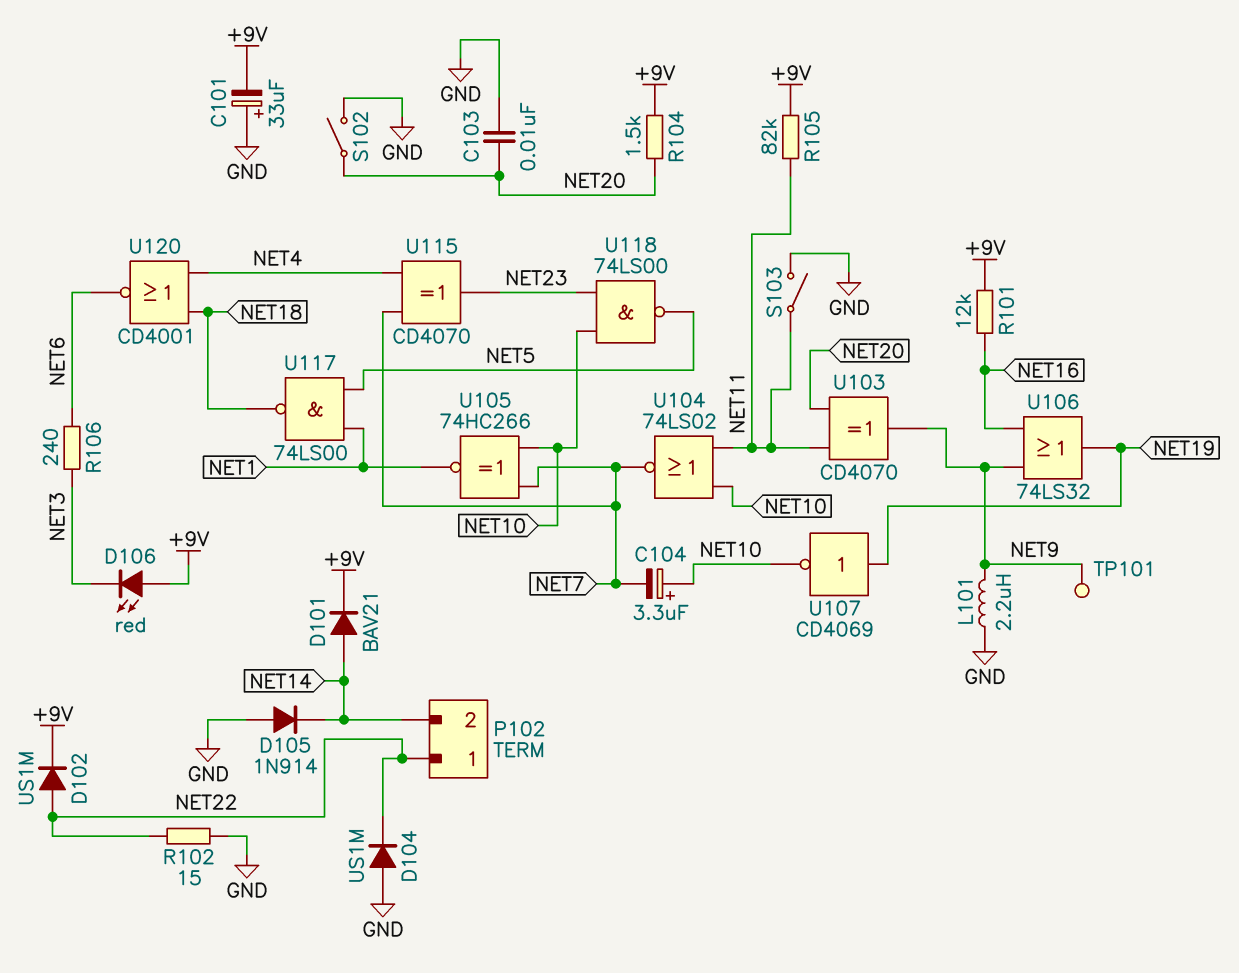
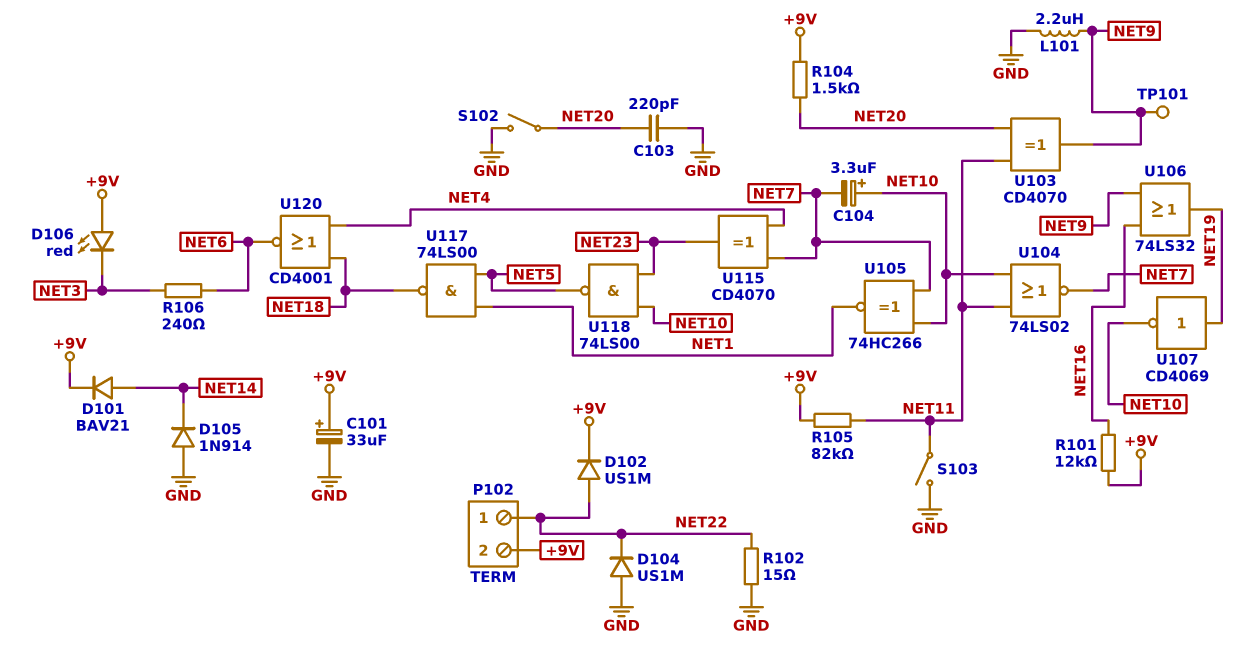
C101: 33uF (plus GND, minus +9V) -> 33uF (plus +9V, minus GND)
C103: 10nF (GND, NET20) -> 220pF (GND, NET20)
P102 pin 2: NET14 -> +9V

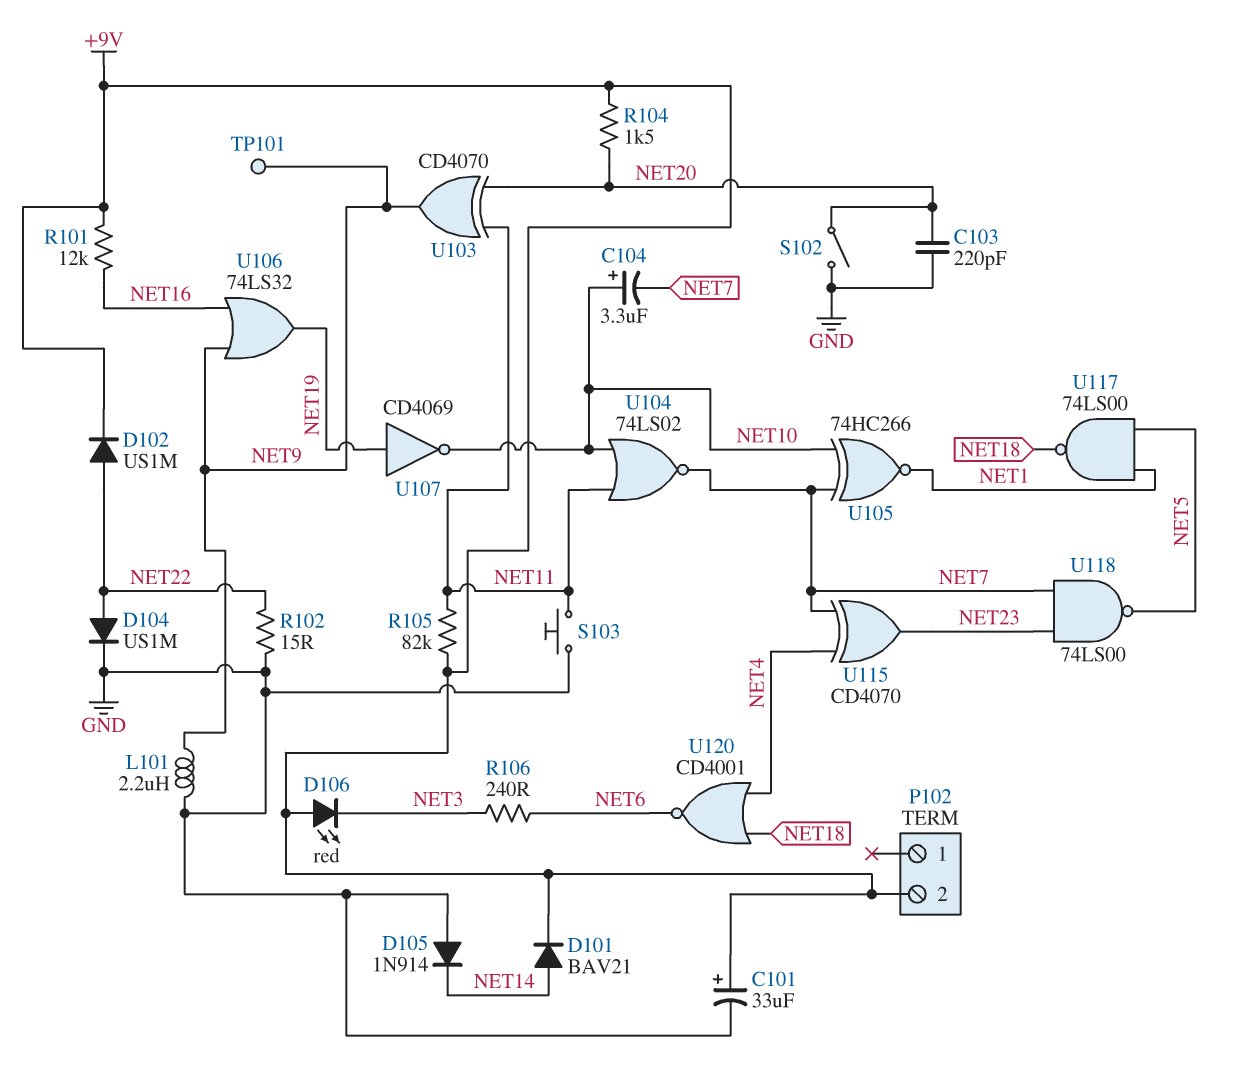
D104: diode US1M (A GND, K NET22) -> diode US1M (A NET22, K GND)
P102 pin 1: NET22 -> none
S103: switch (GND, NET11) -> button (GND, NET11)
U118: NAND 74LS00 (in NET10, in NET23, out NET5) -> NAND 74LS00 (in NET7, in NET23, out NET5)

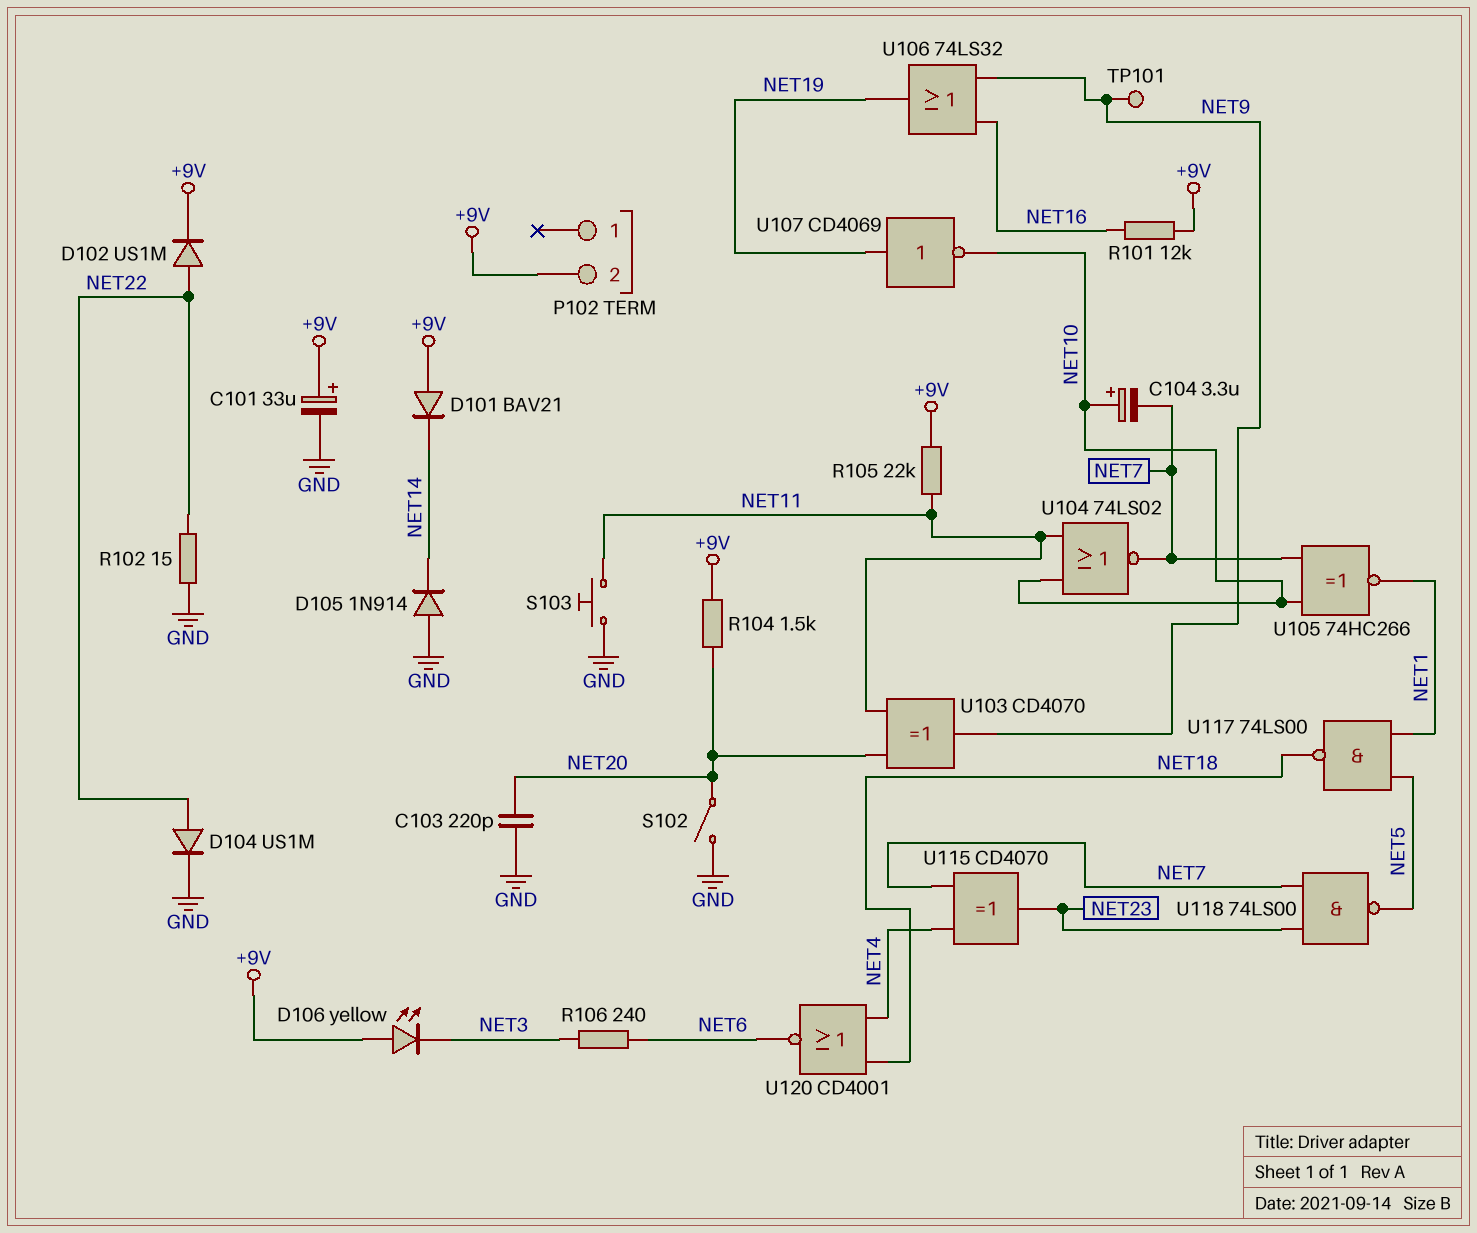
D101: diode BAV21 (A NET14, K +9V) -> diode BAV21 (A +9V, K NET14)
D106: LED red (A +9V, K NET3) -> LED yellow (A +9V, K NET3)
L101: 2.2uH (GND, NET9) -> none
R105: 82k (+9V, NET11) -> 22k (+9V, NET11)

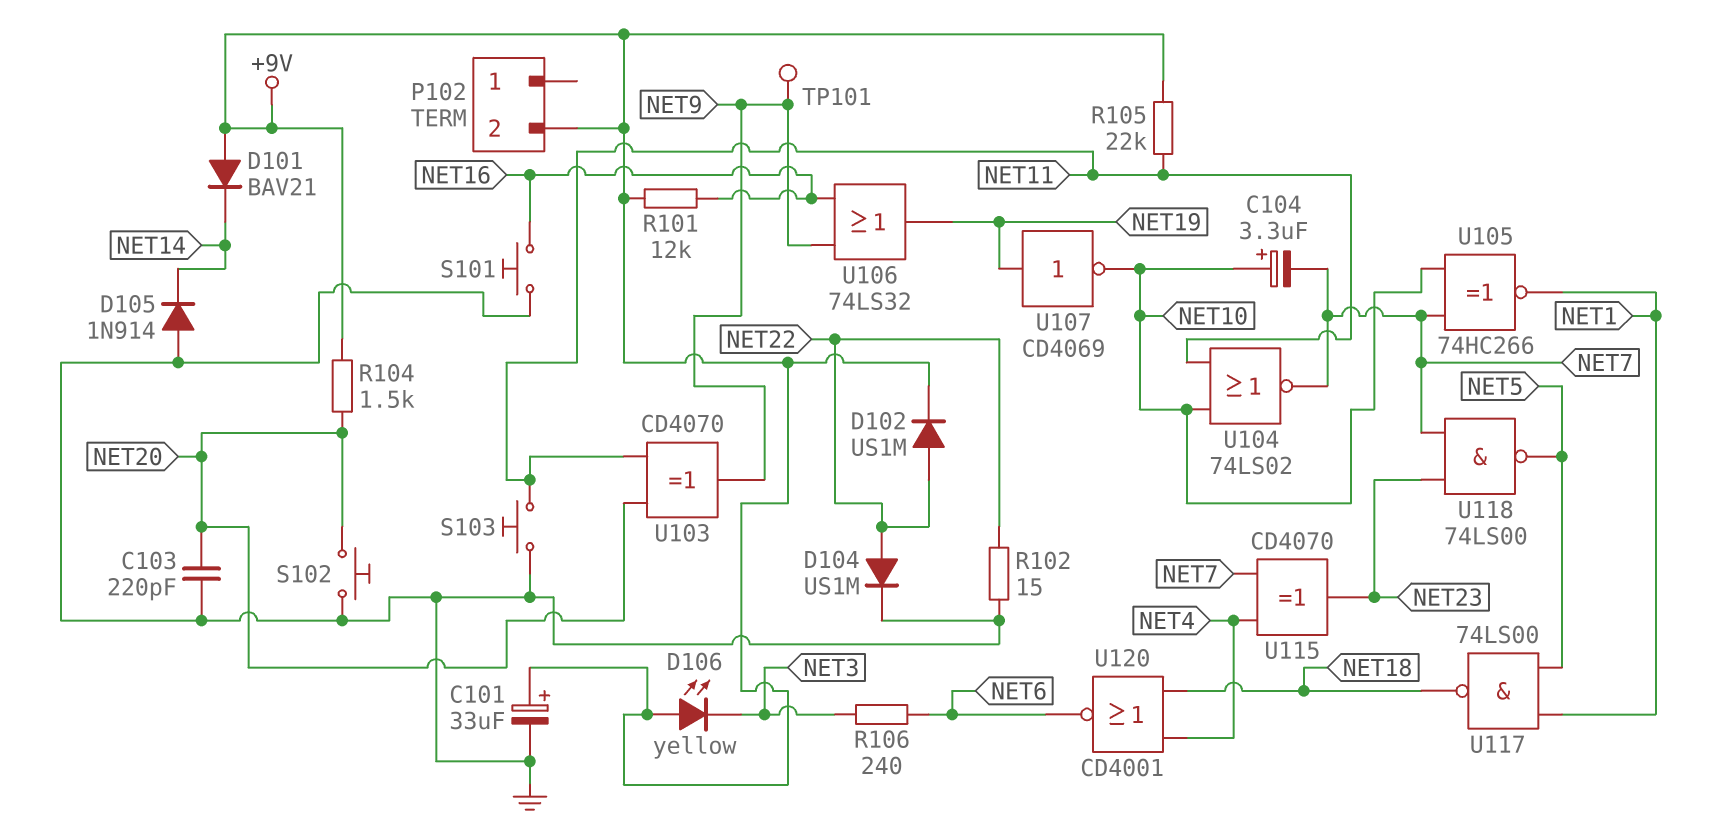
S101: none -> button (GND, NET16)
S102: switch (GND, NET20) -> button (GND, NET20)

